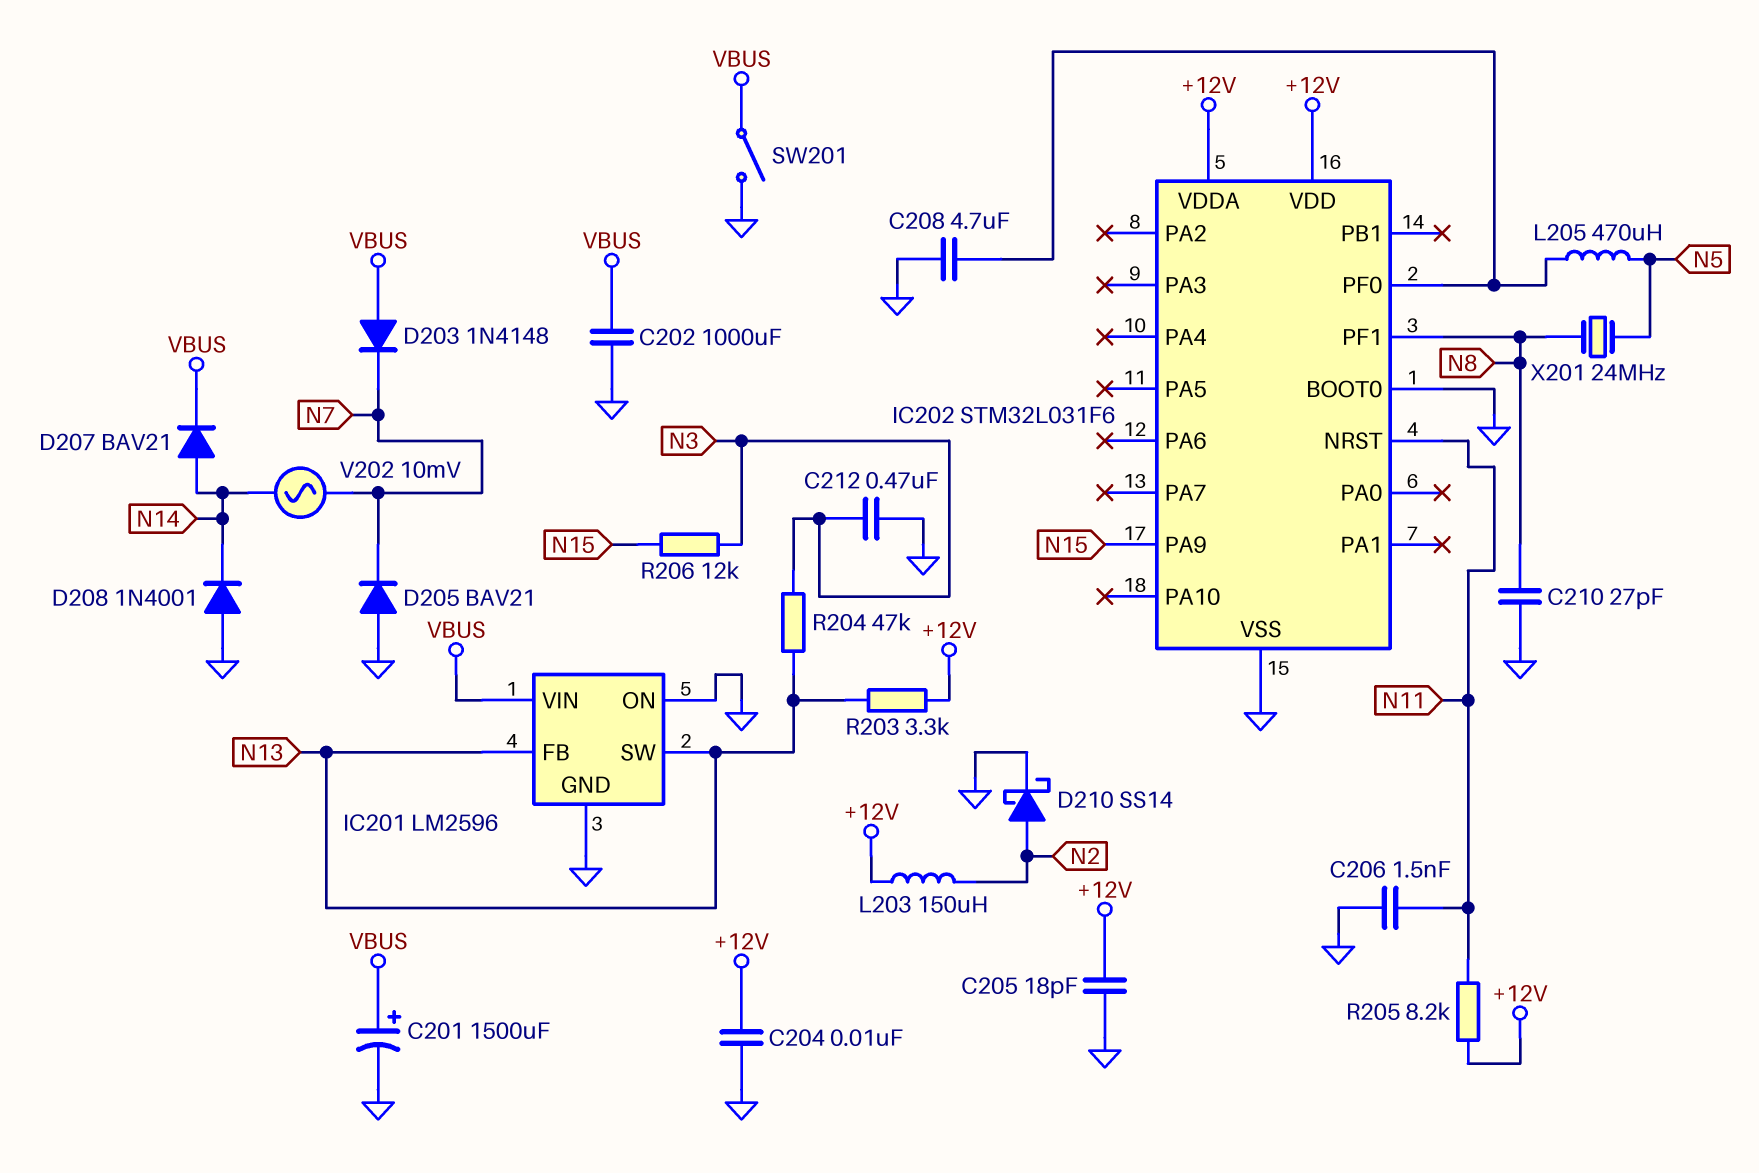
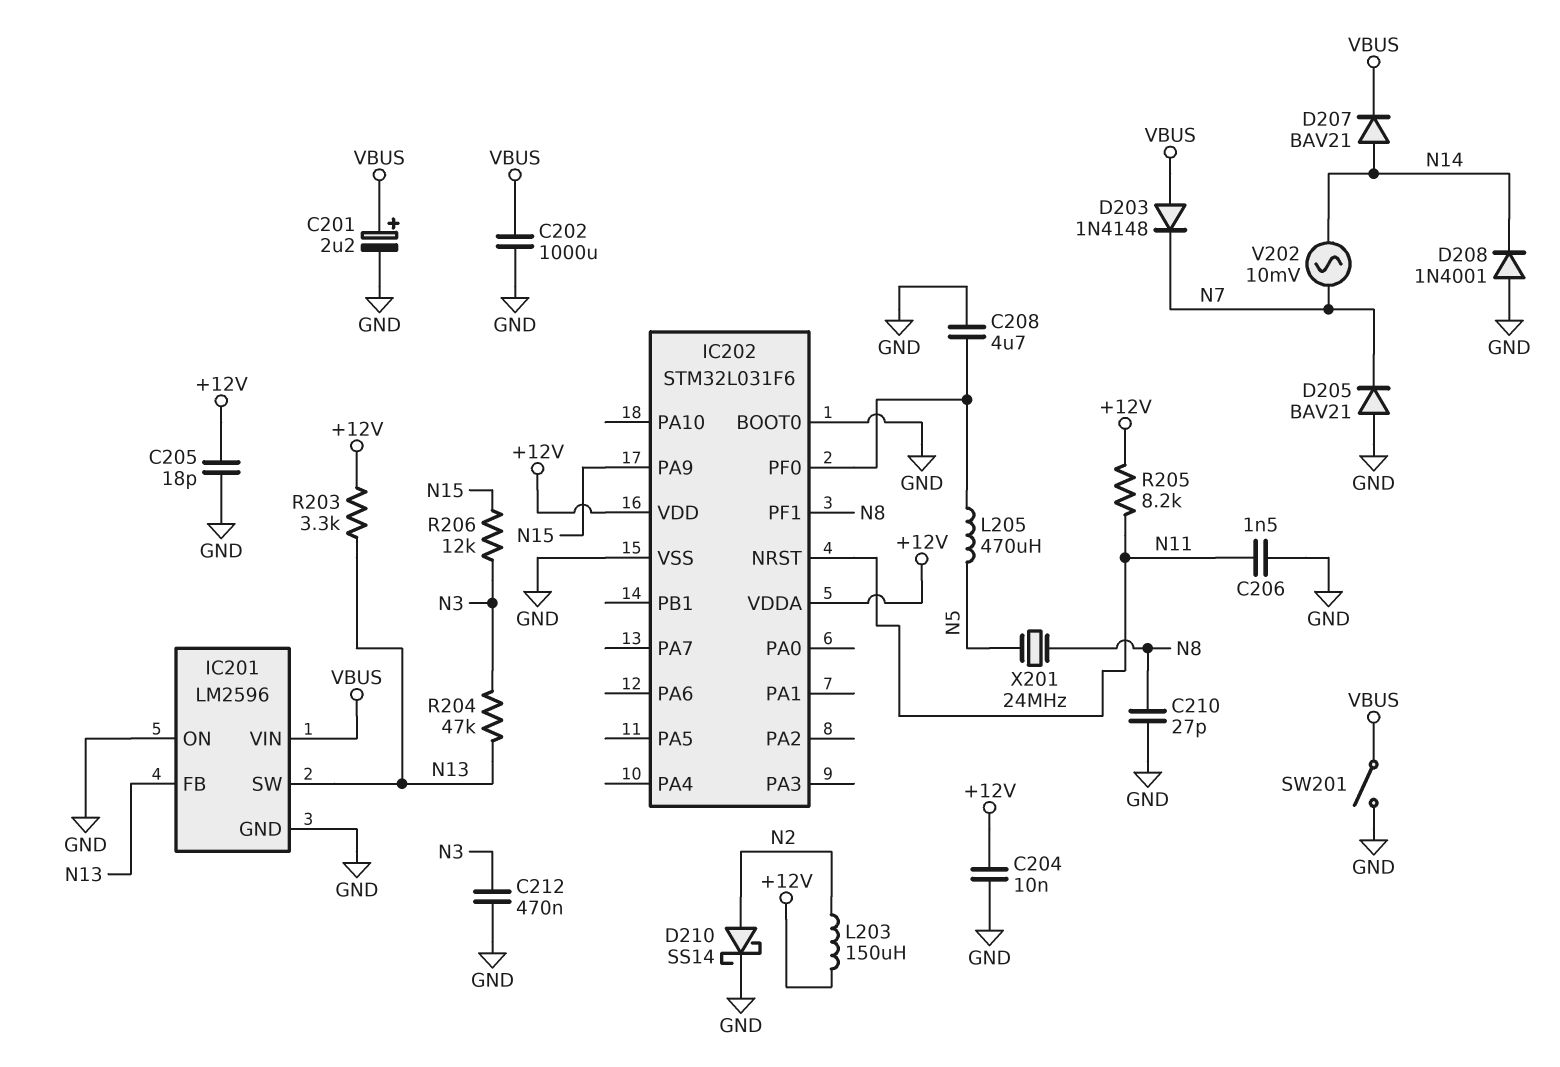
C201: 1500uF (plus VBUS, minus GND) -> 2.2uF (plus VBUS, minus GND)

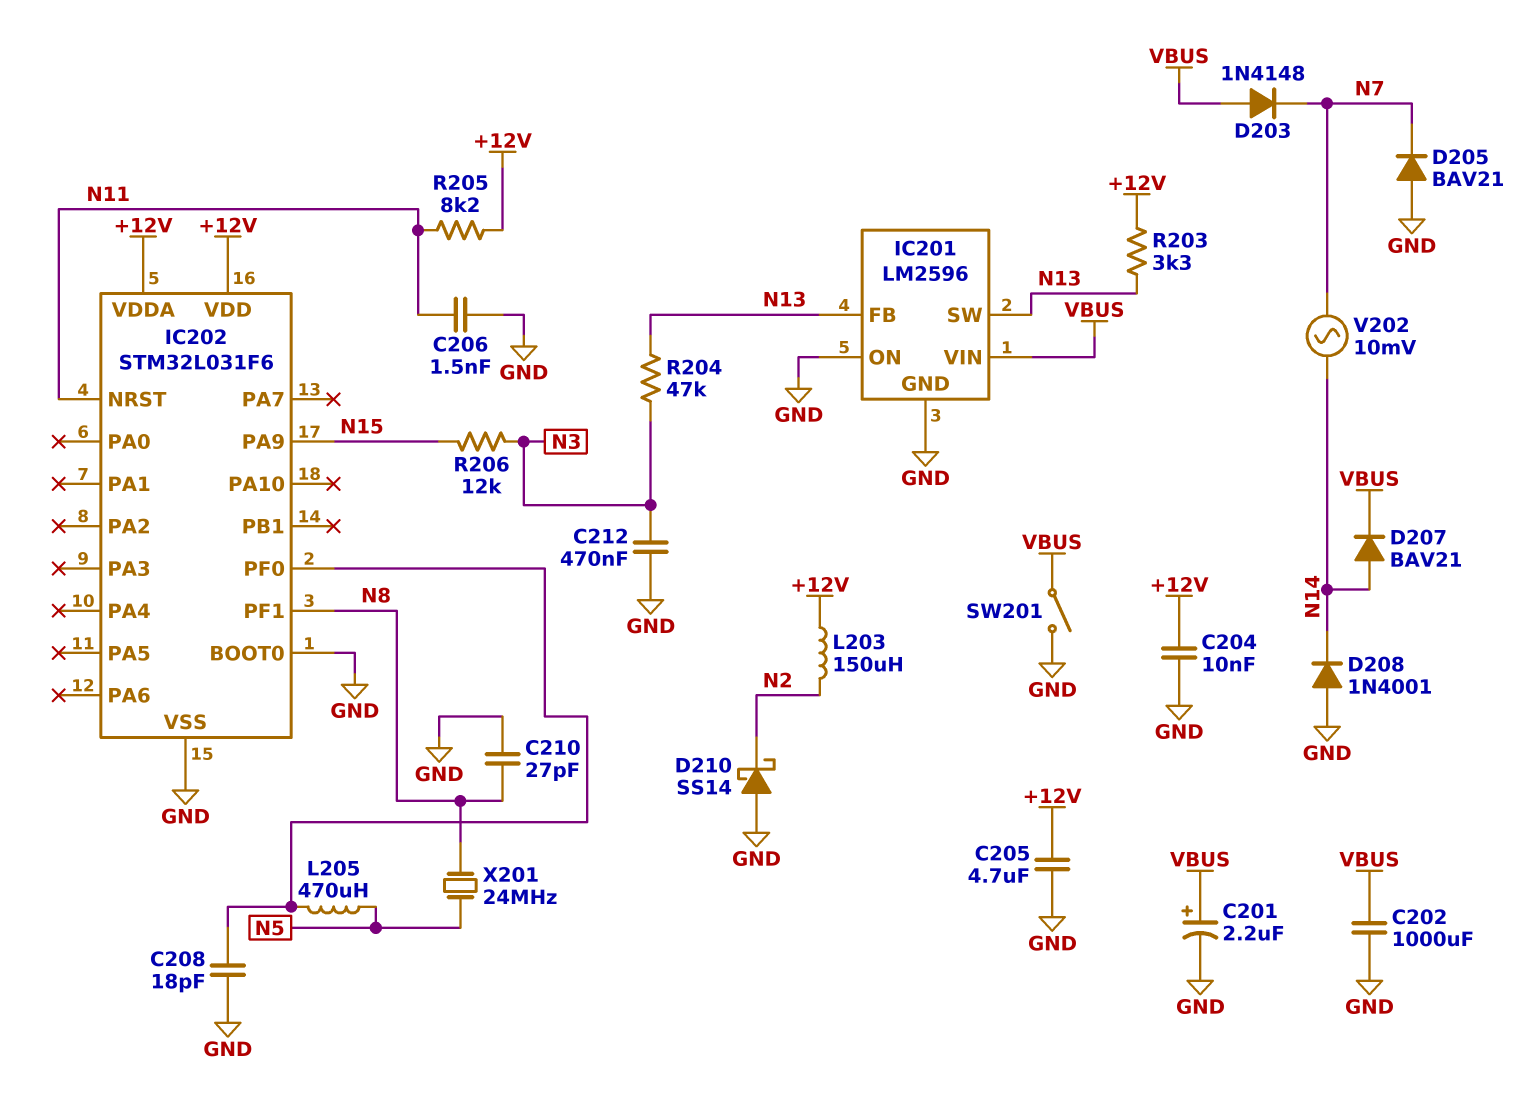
C205: 18pF (+12V, GND) -> 4.7uF (+12V, GND)
C208: 4.7uF (GND, IC202/PF0) -> 18pF (GND, IC202/PF0)
D210: schottky SS14 (A N2, K GND) -> schottky SS14 (A GND, K N2)

